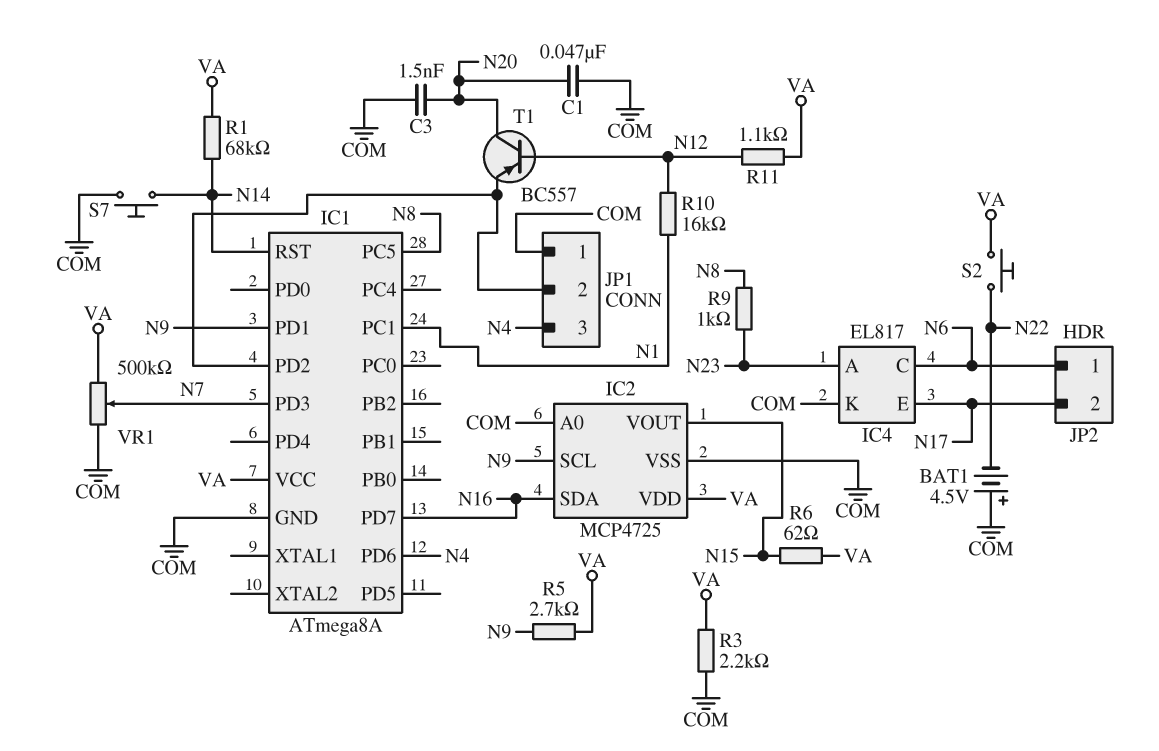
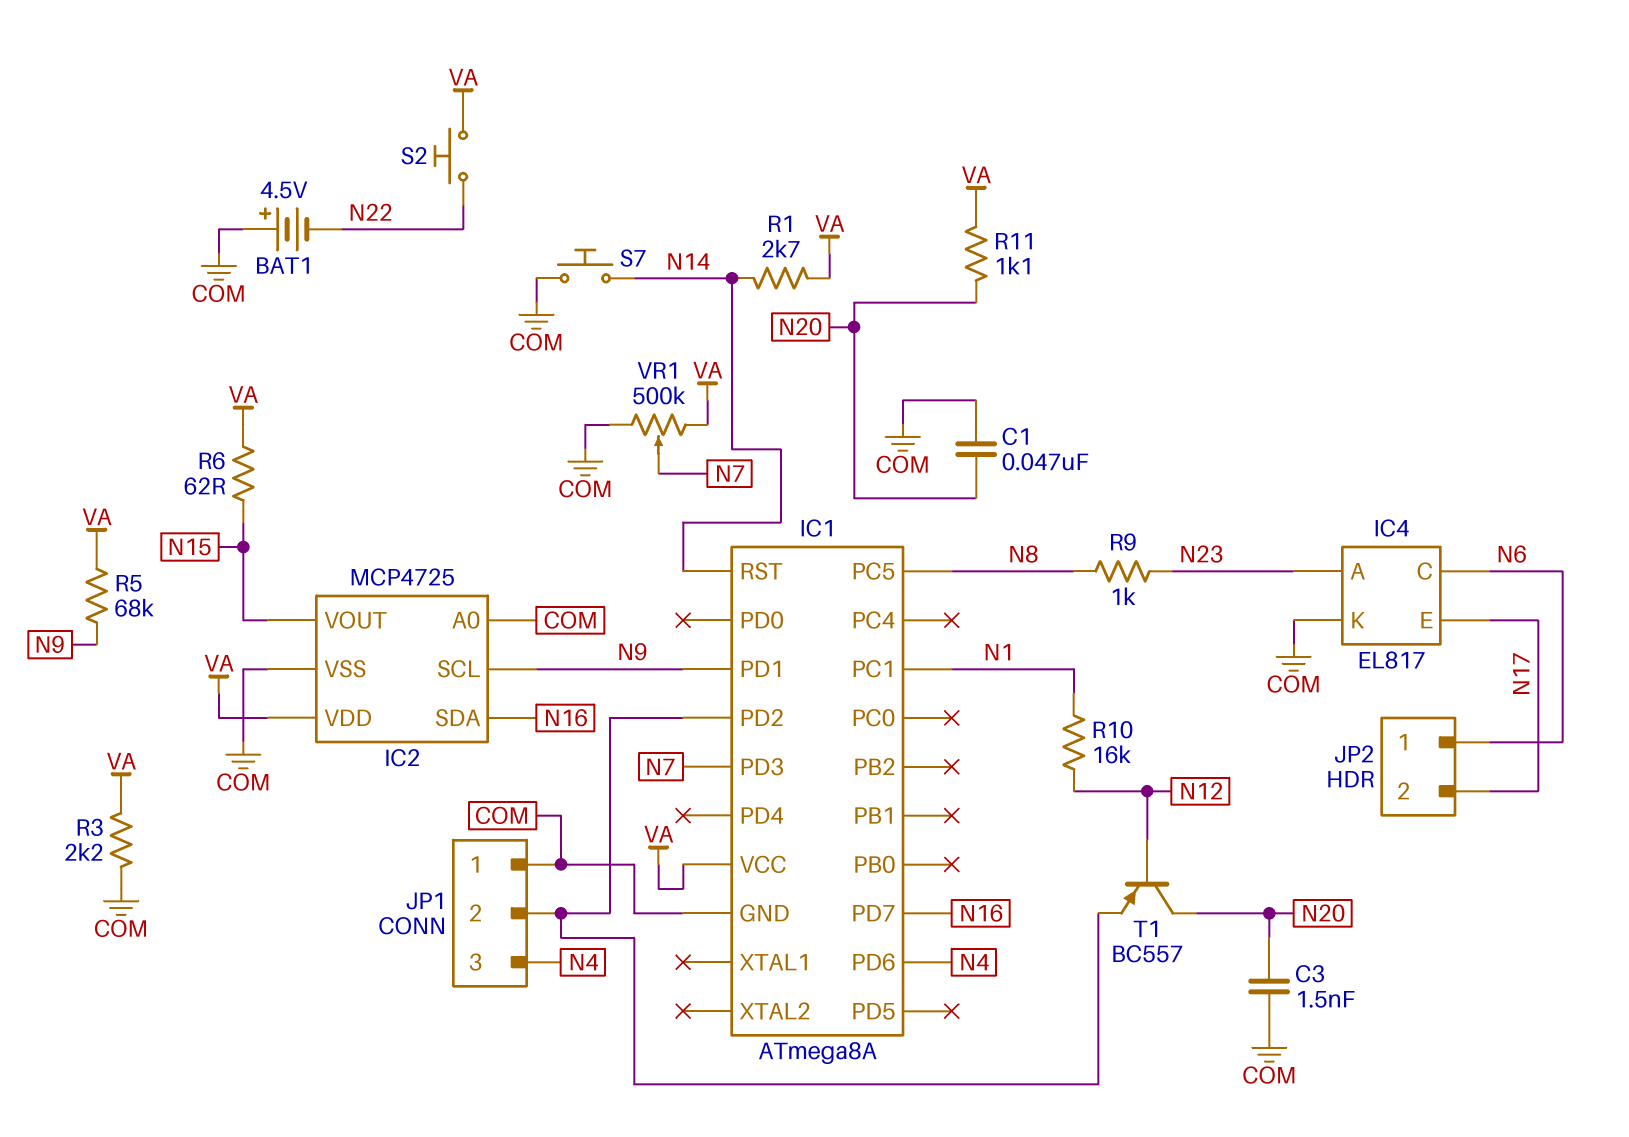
R1: 68k (N14, VA) -> 2.7k (N14, VA)
R5: 2.7k (N9, VA) -> 68k (N9, VA)
R11: 1.1k (N12, VA) -> 1.1k (N20, VA)

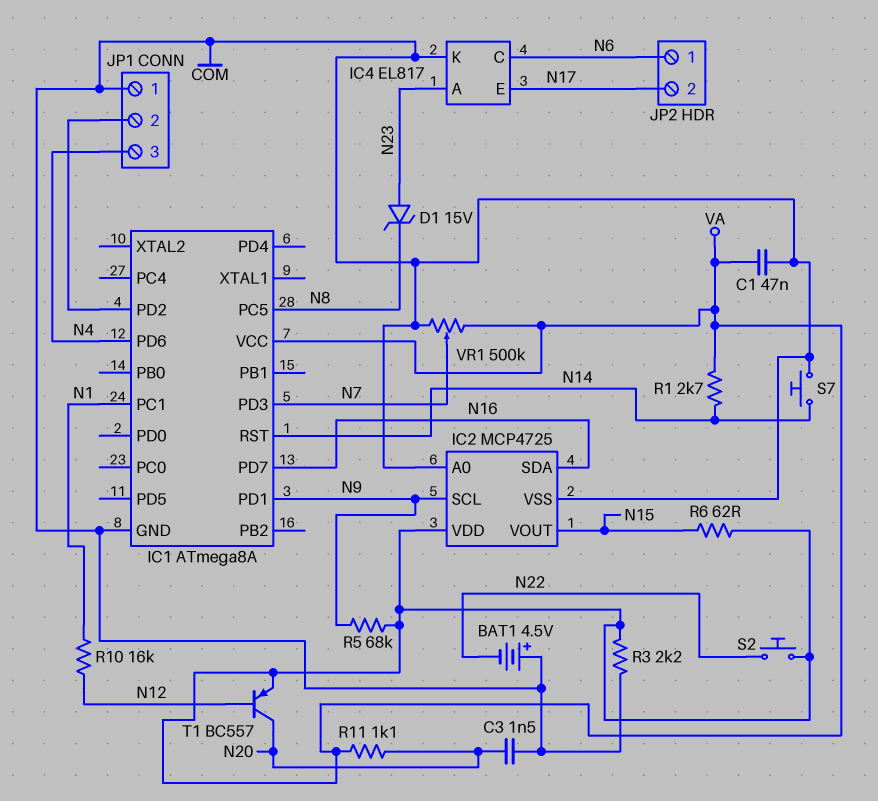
C1: 47nF (COM, N20) -> 47nF (COM, VA)
D1: none -> zener 15V (A N23, K N8)
R9: 1k (N8, N23) -> none
T1: PNP BC557 (B N12, C N20, E IC1/PD2) -> PNP BC557 (B N12, C N20, E VA)

